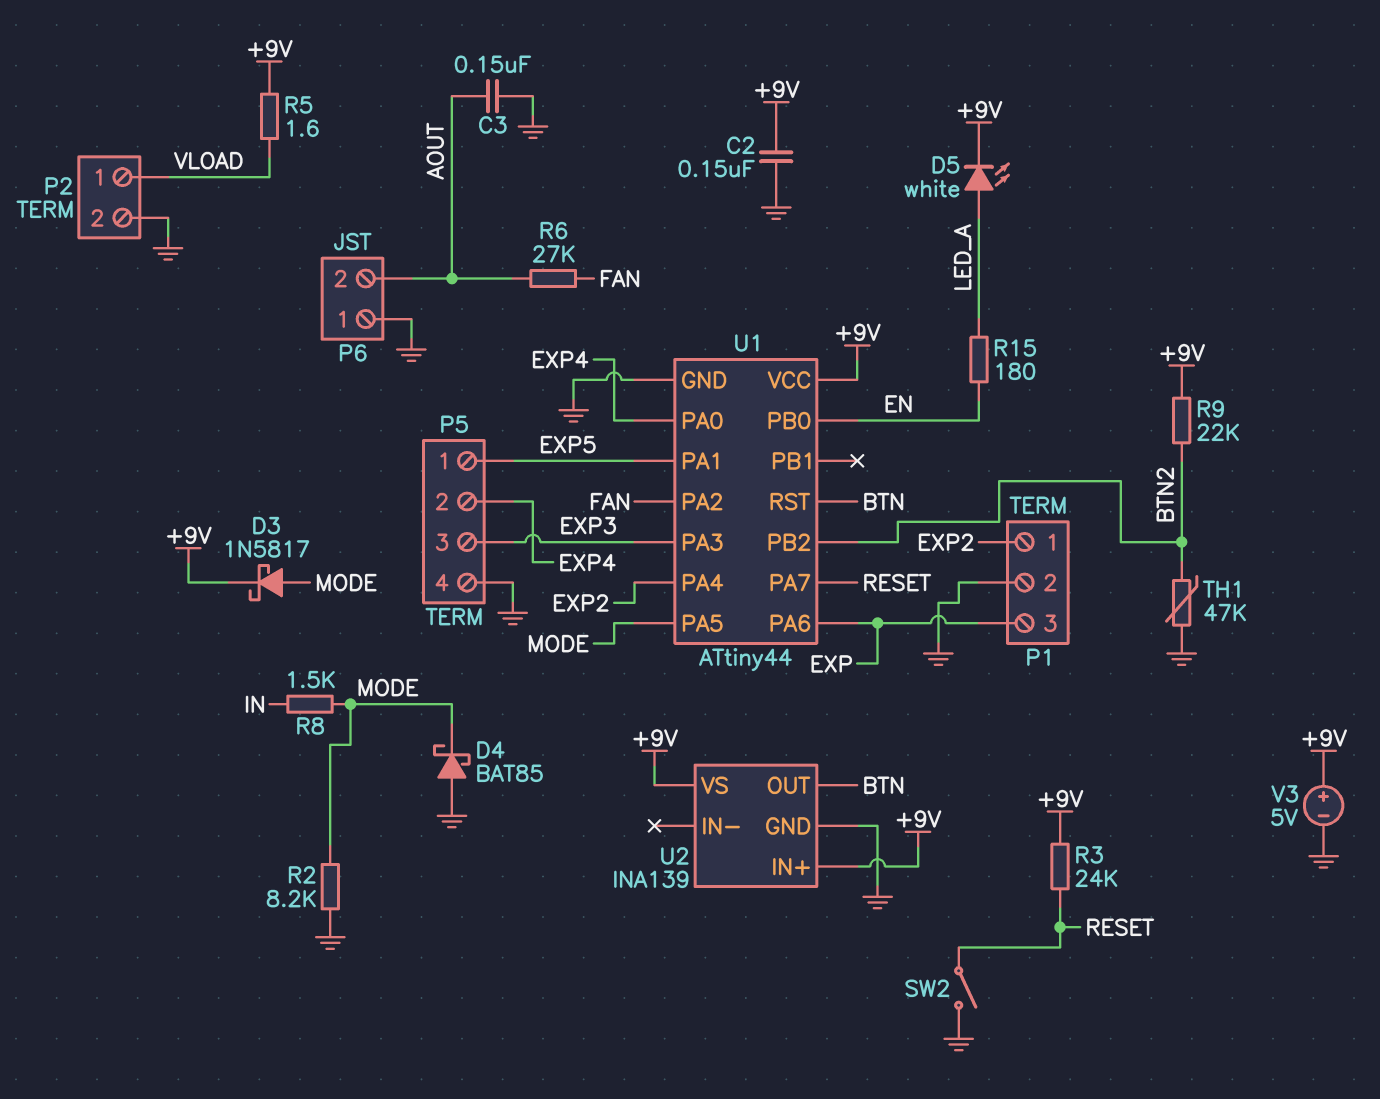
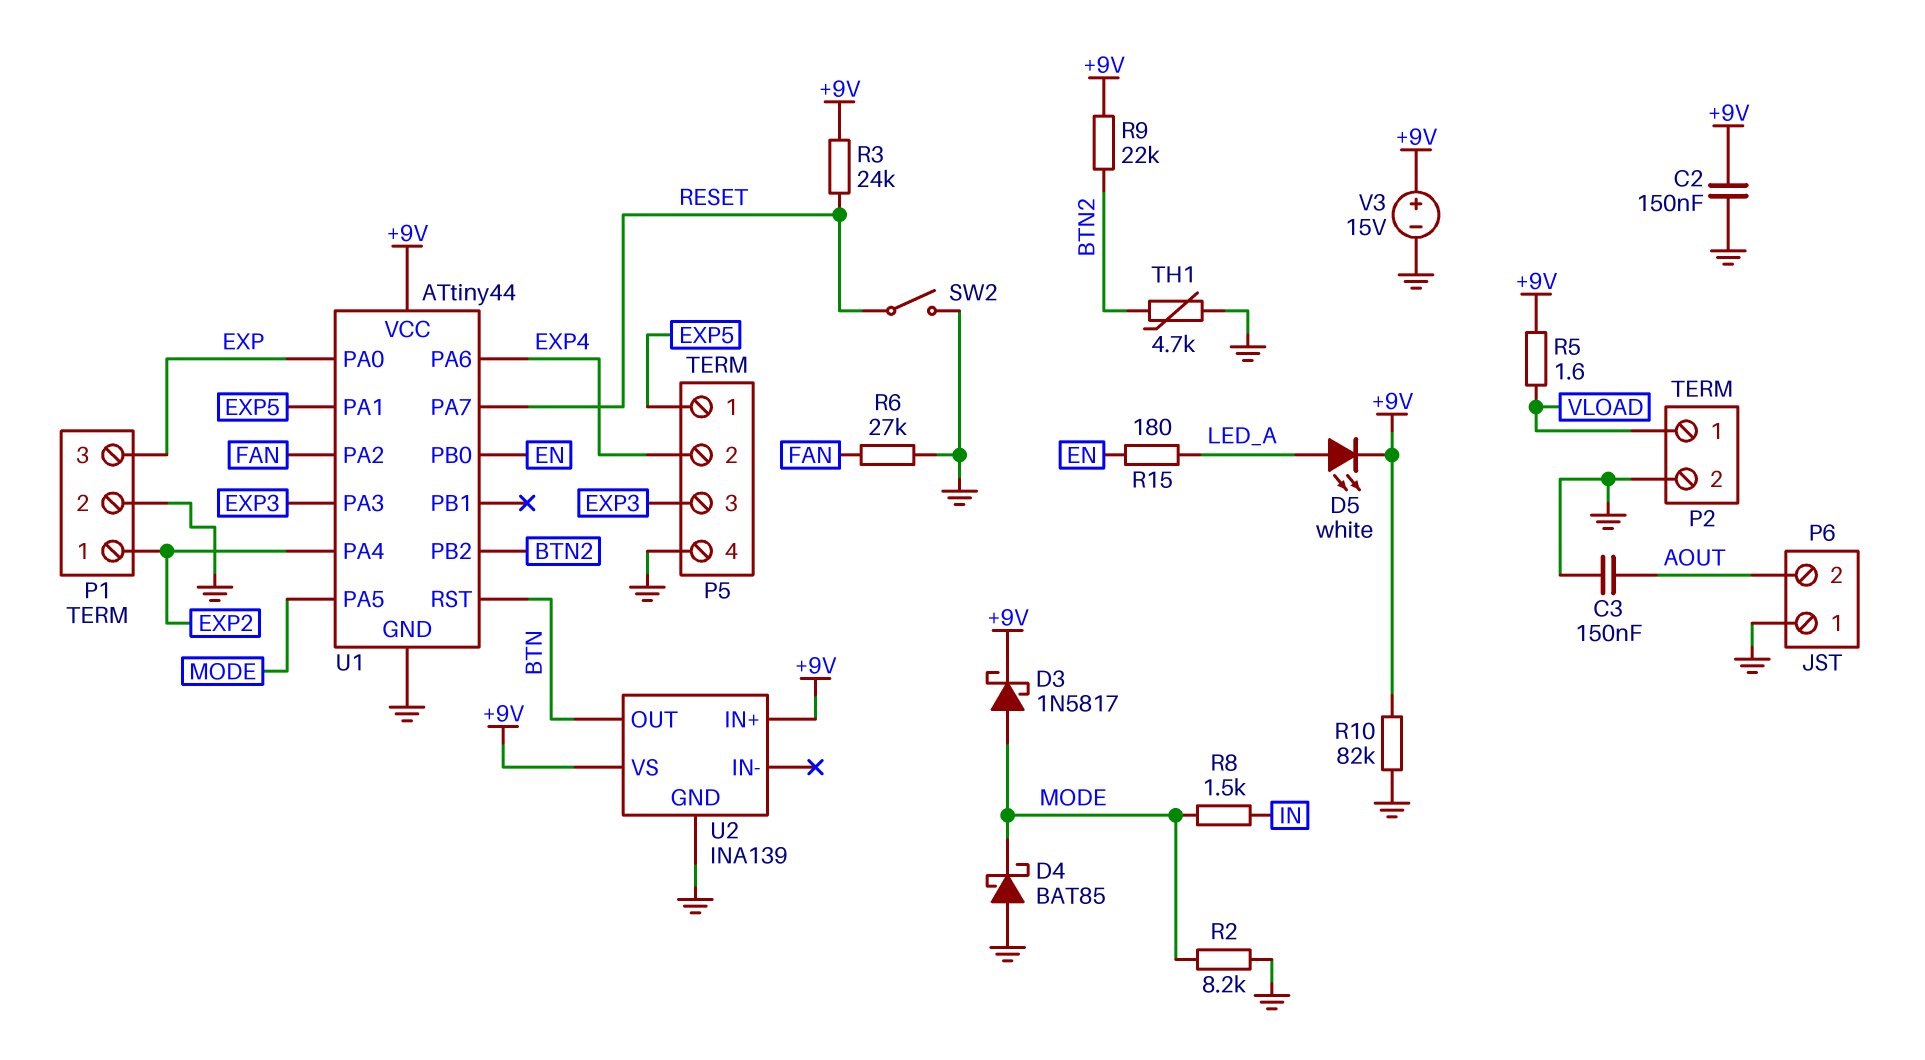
R6: 27k (AOUT, FAN) -> 27k (FAN, GND)
R10: none -> 82k (+9V, GND)
TH1: 47k (BTN2, GND) -> 4.7k (BTN2, GND)
U1 pin PA0: EXP4 -> EXP
U1 pin PA6: EXP -> EXP4
V3: 5V (plus +9V, minus GND) -> 15V (plus +9V, minus GND)

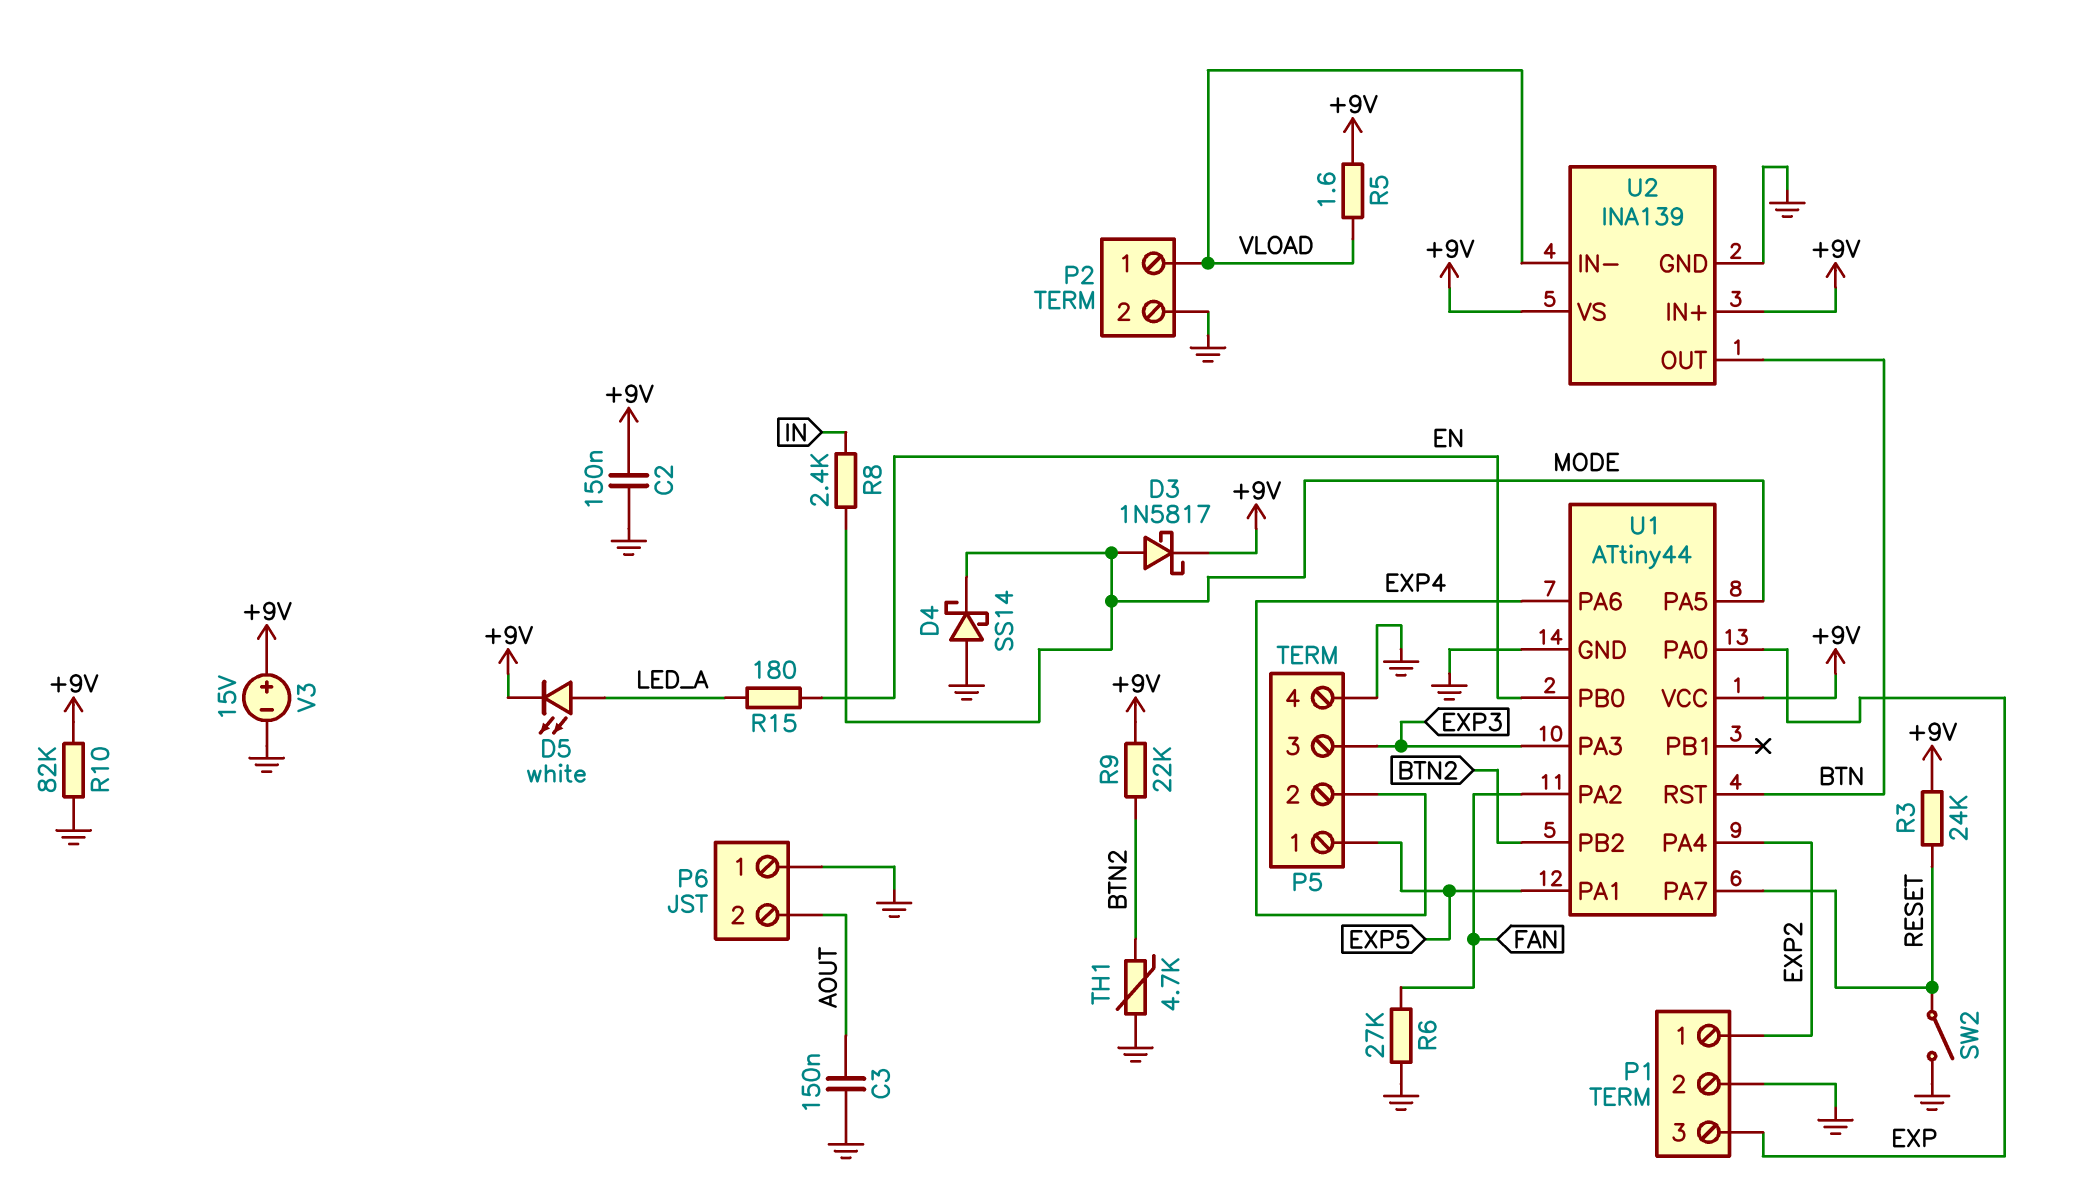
D4: schottky BAT85 (A GND, K MODE) -> schottky SS14 (A GND, K MODE)
R2: 8.2k (GND, MODE) -> none
R8: 1.5k (IN, MODE) -> 2.4k (IN, MODE)
U2 pin IN-: none -> VLOAD

